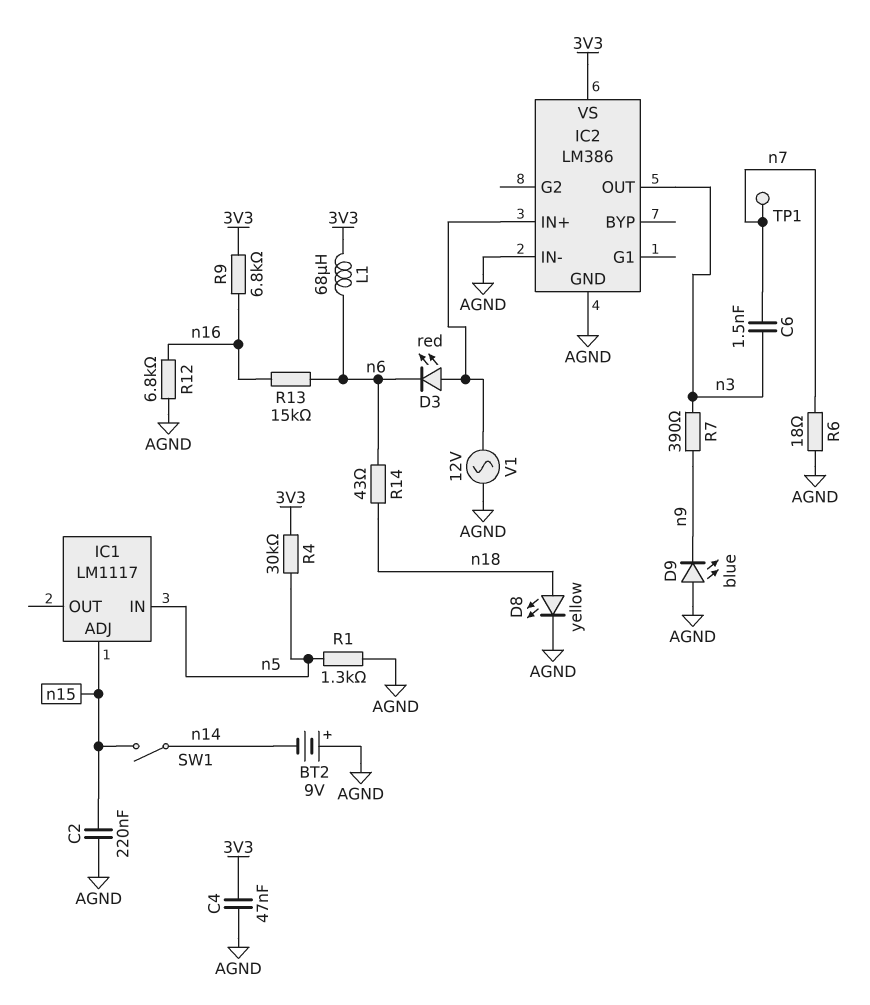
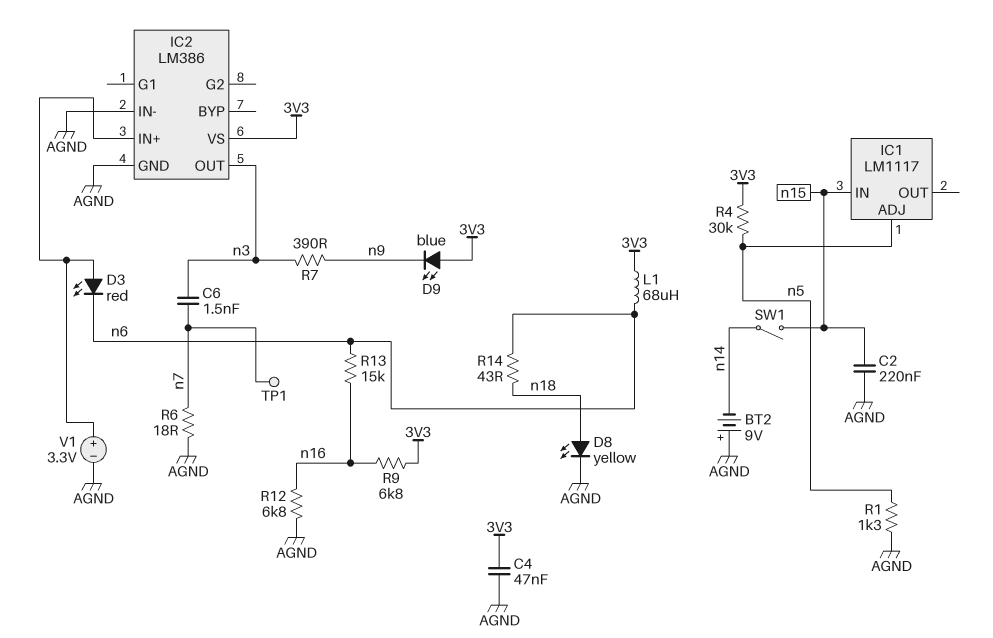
D9: LED blue (A AGND, K n9) -> LED blue (A 3V3, K n9)
IC1 pin ADJ: n15 -> n5
IC1 pin IN: n5 -> n15
V1: AC 12V (AGND, IC2/IN+) -> 3.3V (plus IC2/IN+, minus AGND)

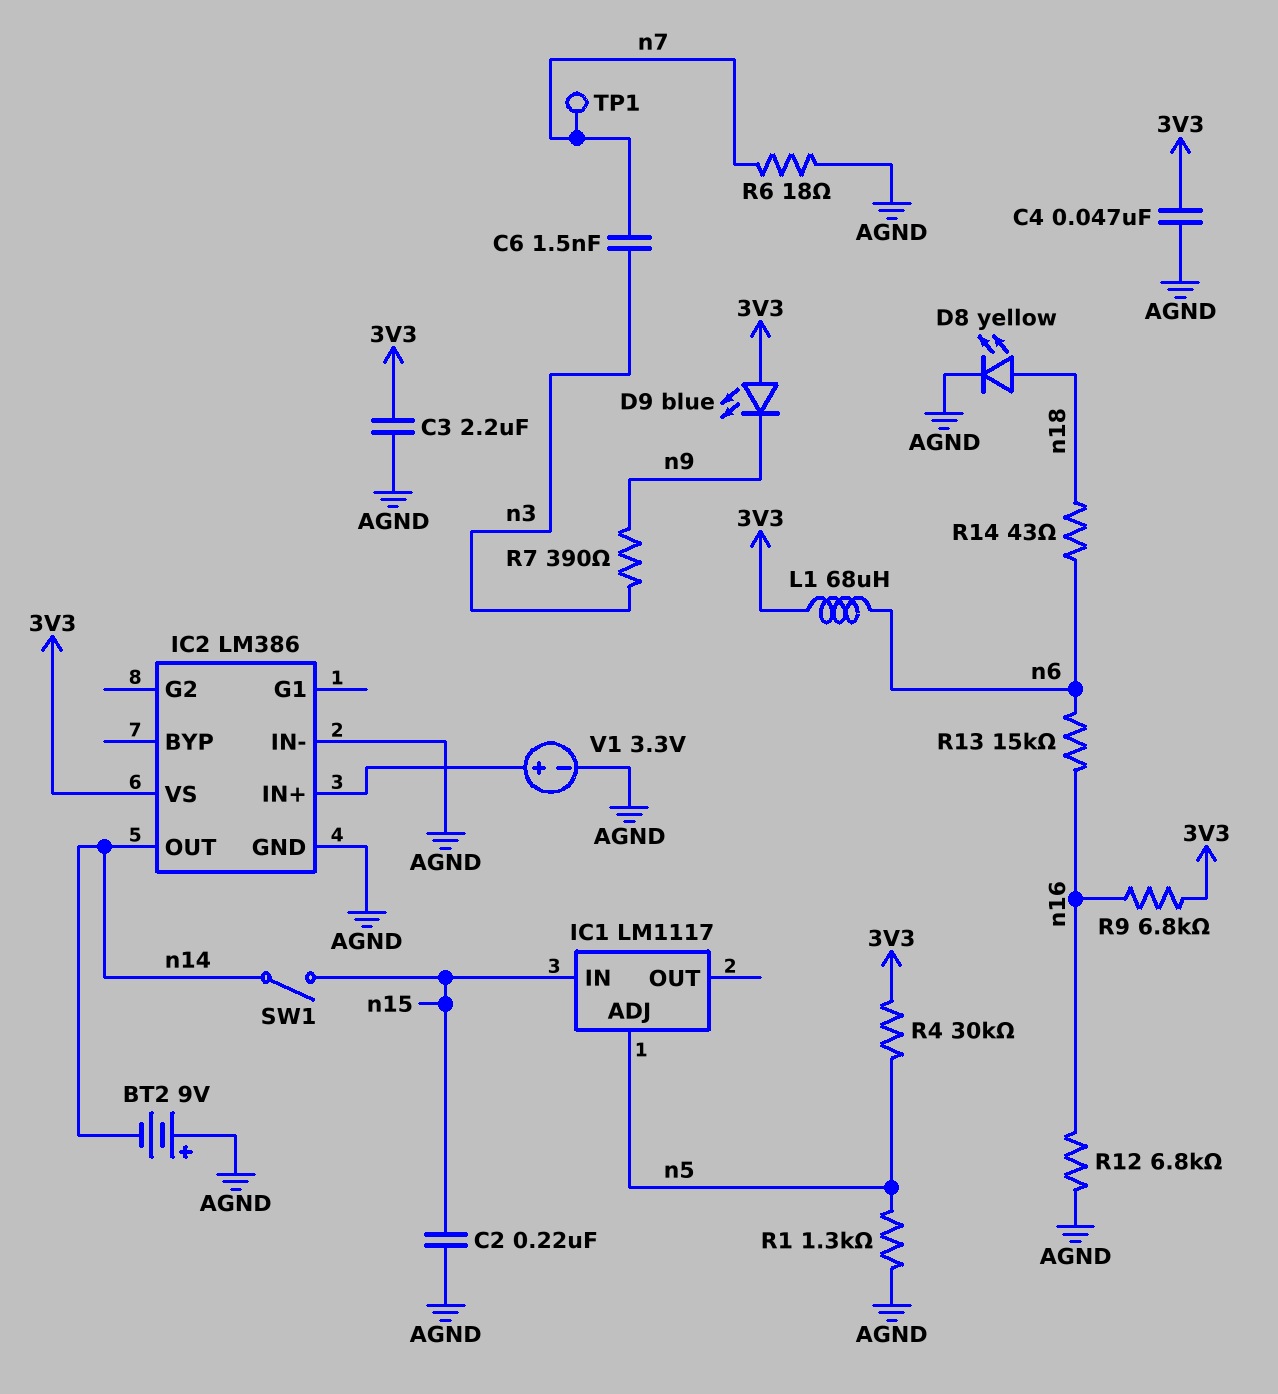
C3: none -> 2.2uF (3V3, AGND)
D3: LED red (A IC2/IN+, K n6) -> none
IC2 pin OUT: n3 -> n14

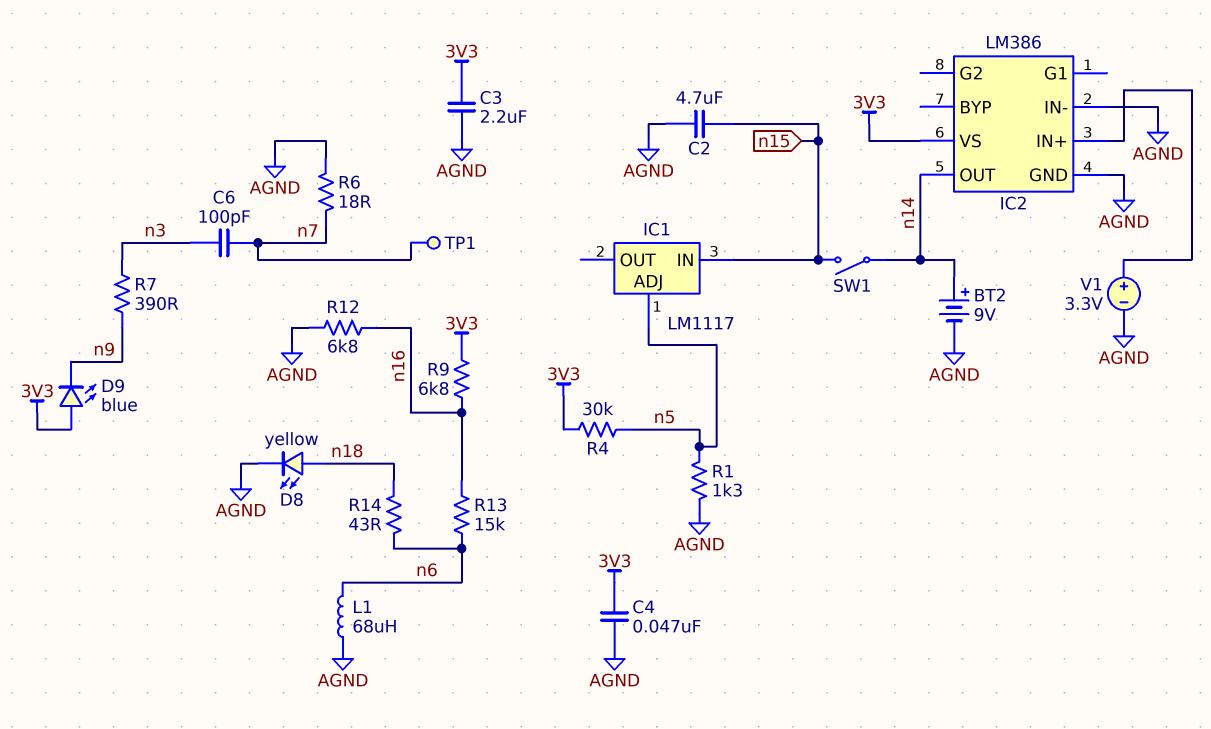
BT2: 9V (plus AGND, minus n14) -> 9V (plus n14, minus AGND)
C2: 220nF (AGND, n15) -> 4.7uF (AGND, n15)
C6: 1.5nF (n3, n7) -> 100pF (n3, n7)
L1: 68uH (3V3, n6) -> 68uH (AGND, n6)

